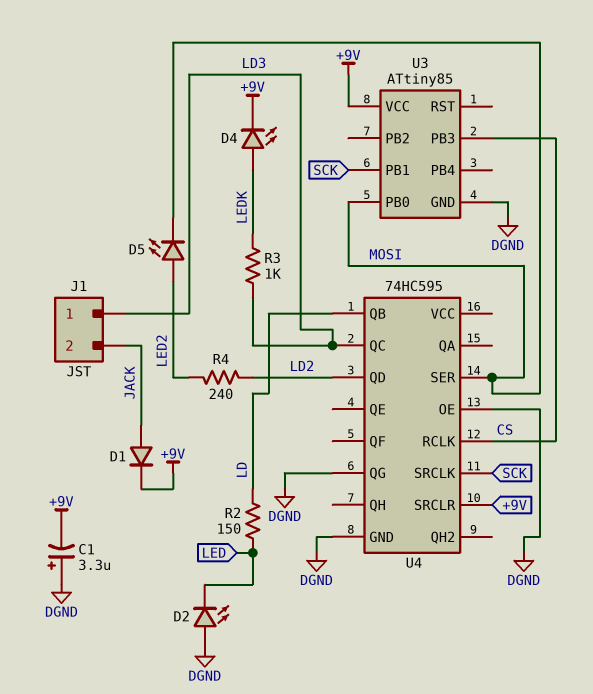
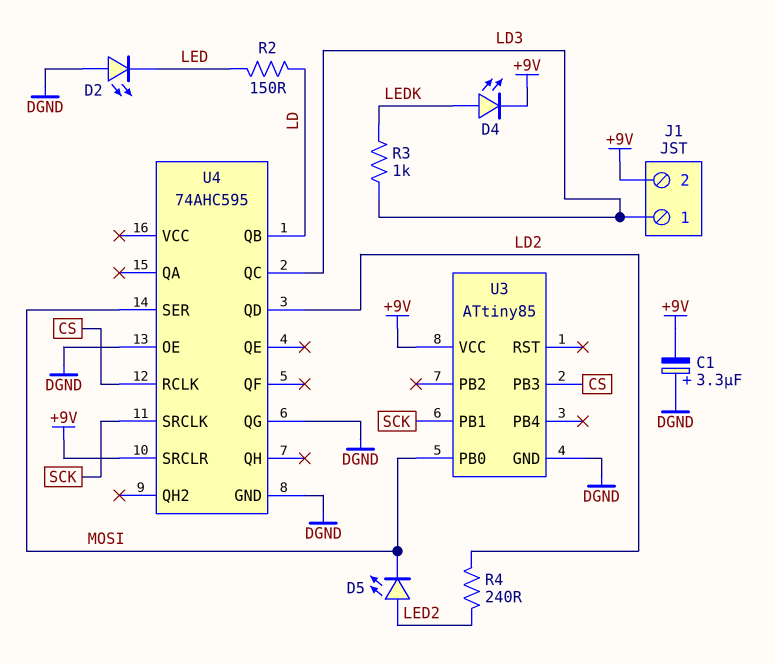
D1: diode (A JACK, K +9V) -> none
J1 pin 2: JACK -> +9V
U4: 74HC595 -> 74AHC595

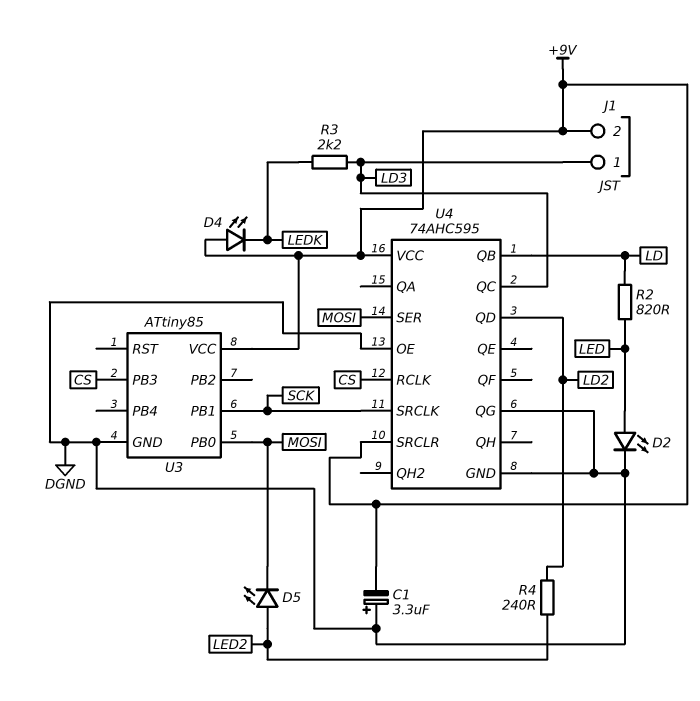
D2: LED (A DGND, K LED) -> LED (A LED, K DGND)
D4: LED (A LEDK, K +9V) -> LED (A +9V, K LEDK)
R2: 150 (LD, LED) -> 820 (LD, LED)
R3: 1k (LD3, LEDK) -> 2.2k (LD3, LEDK)
U4 pin VCC: none -> +9V

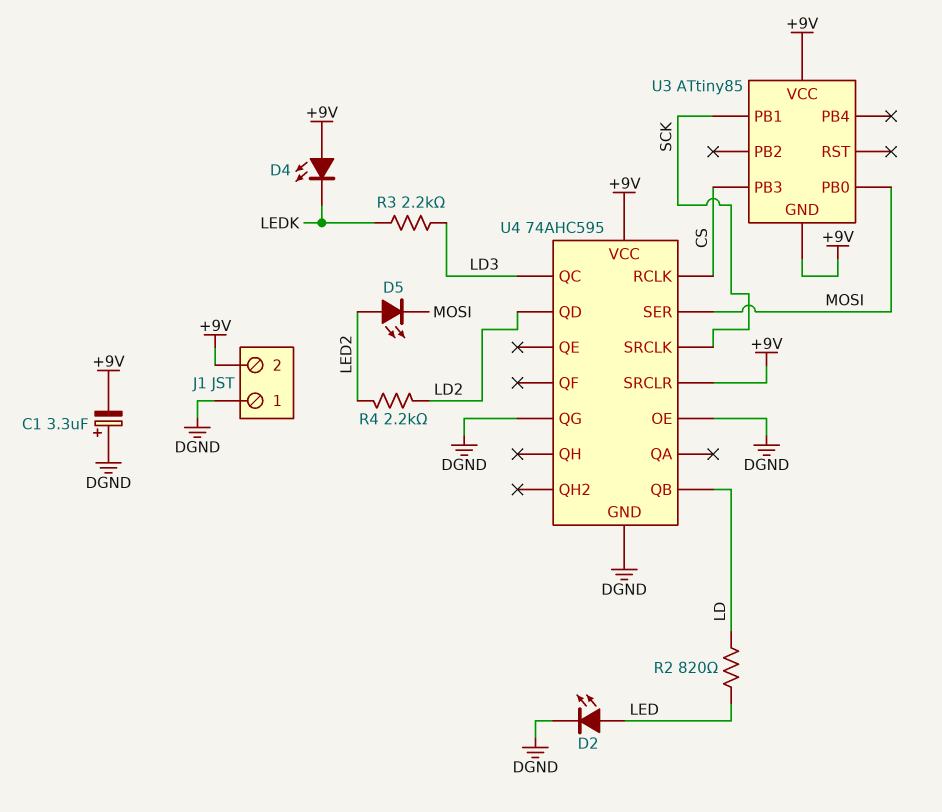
J1 pin 1: LD3 -> DGND
R4: 240 (LD2, LED2) -> 2.2k (LD2, LED2)
U3 pin GND: DGND -> +9V

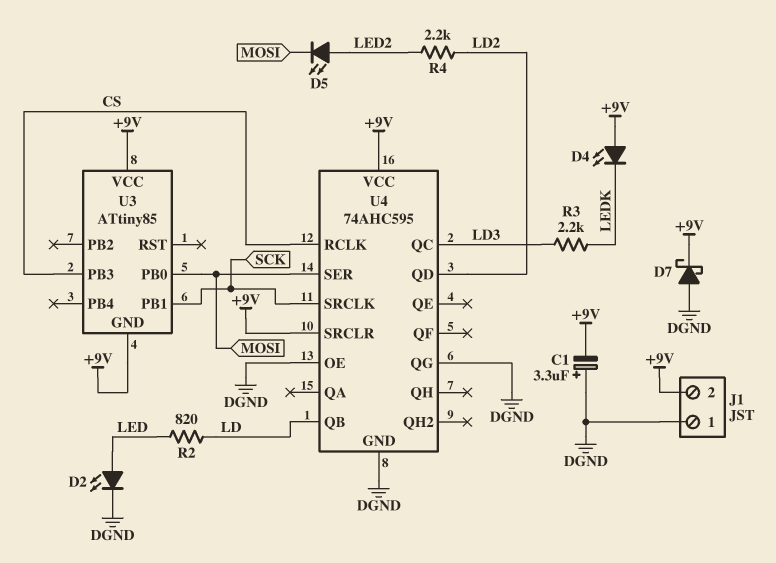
D7: none -> schottky (A DGND, K +9V)

